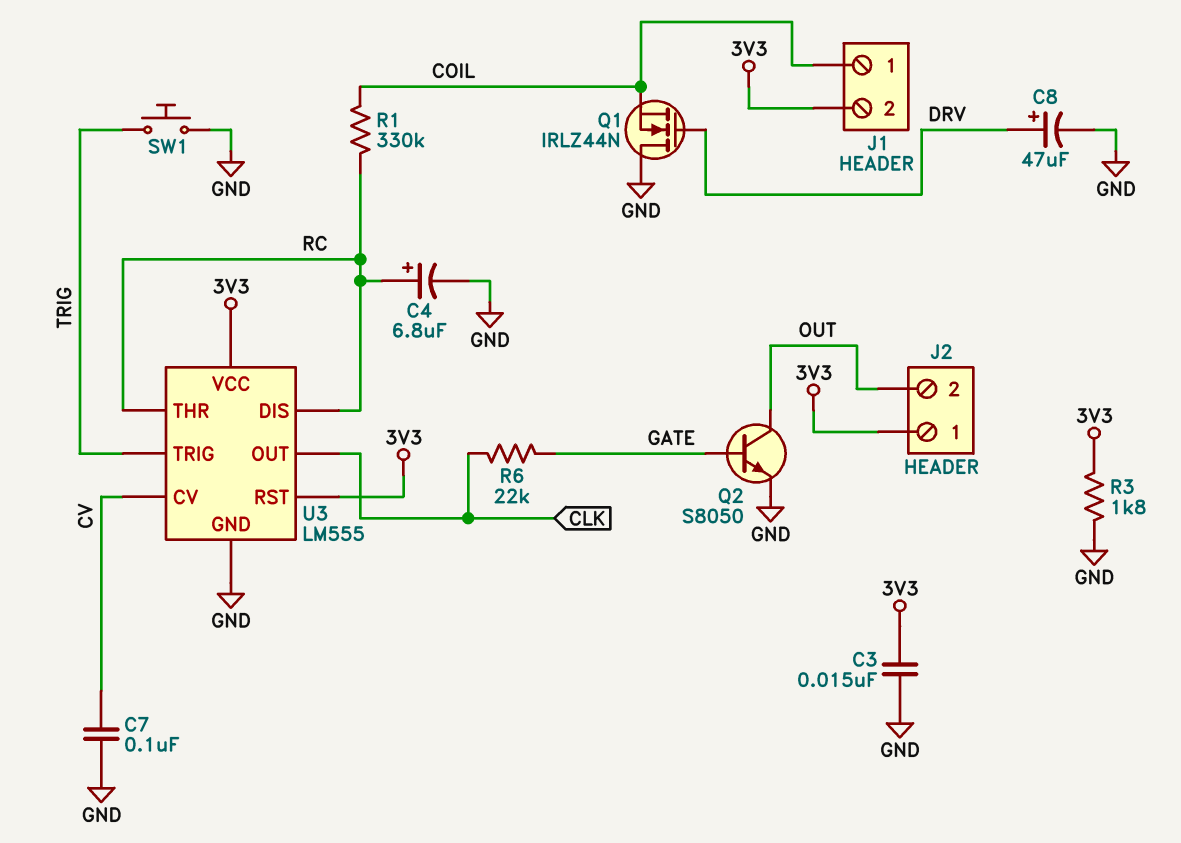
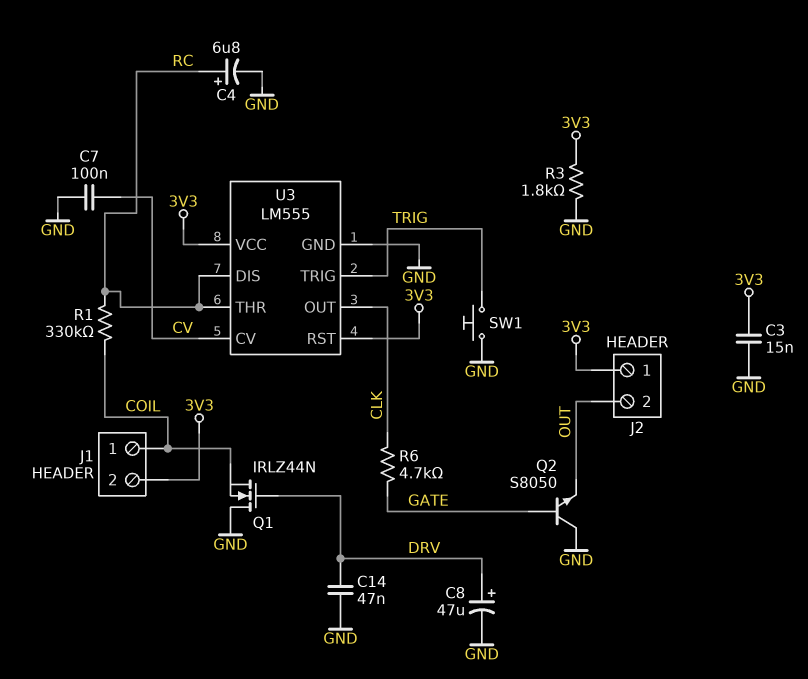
C14: none -> 47nF (DRV, GND)
Q2: NPN S8050 (B GATE, C OUT, E GND) -> NPN S8050 (B GATE, C GND, E OUT)
R6: 22k (CLK, GATE) -> 4.7k (CLK, GATE)

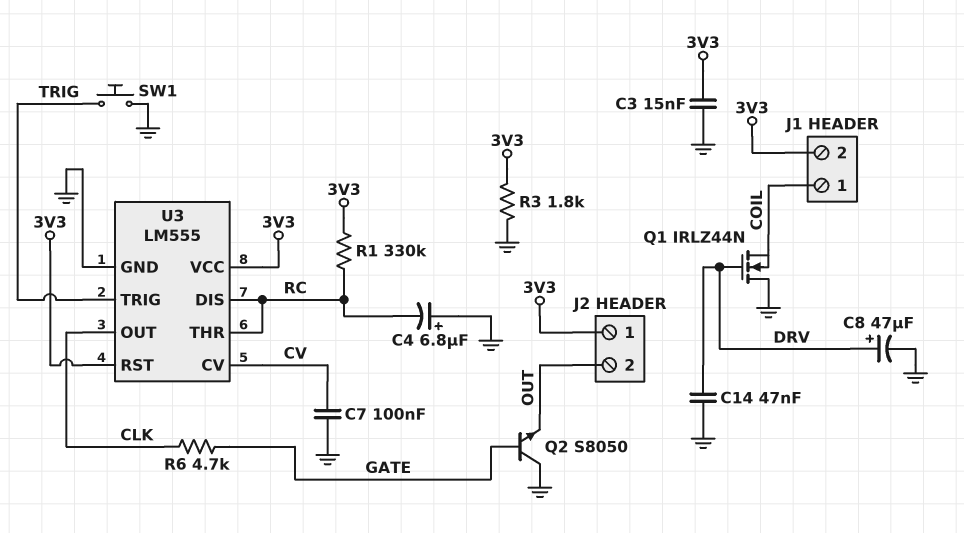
C4: 6.8uF (plus RC, minus GND) -> 6.8uF (plus GND, minus RC)
R1: 330k (COIL, RC) -> 330k (3V3, RC)

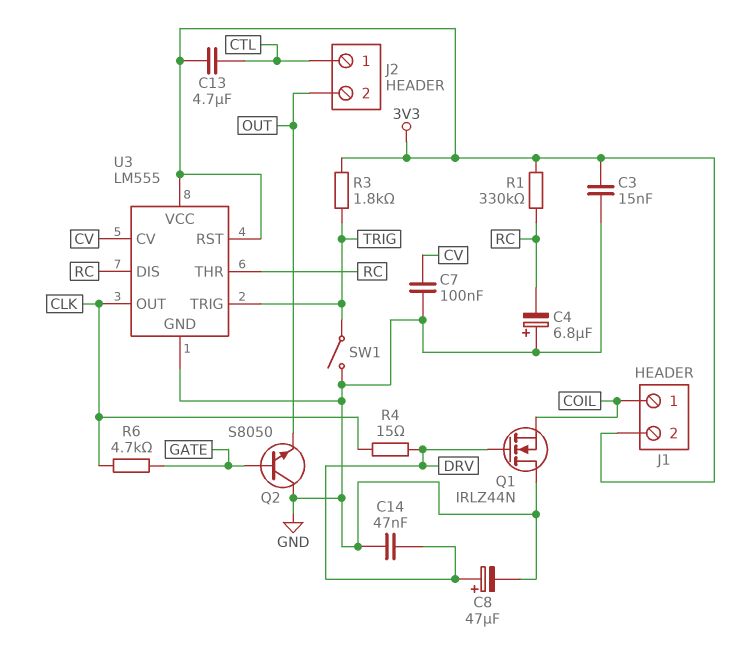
C13: none -> 4.7uF (3V3, CTL)
J2 pin 1: 3V3 -> CTL
R3: 1.8k (3V3, GND) -> 1.8k (3V3, TRIG)
R4: none -> 15 (CLK, DRV)
SW1: button (GND, TRIG) -> switch (GND, TRIG)

